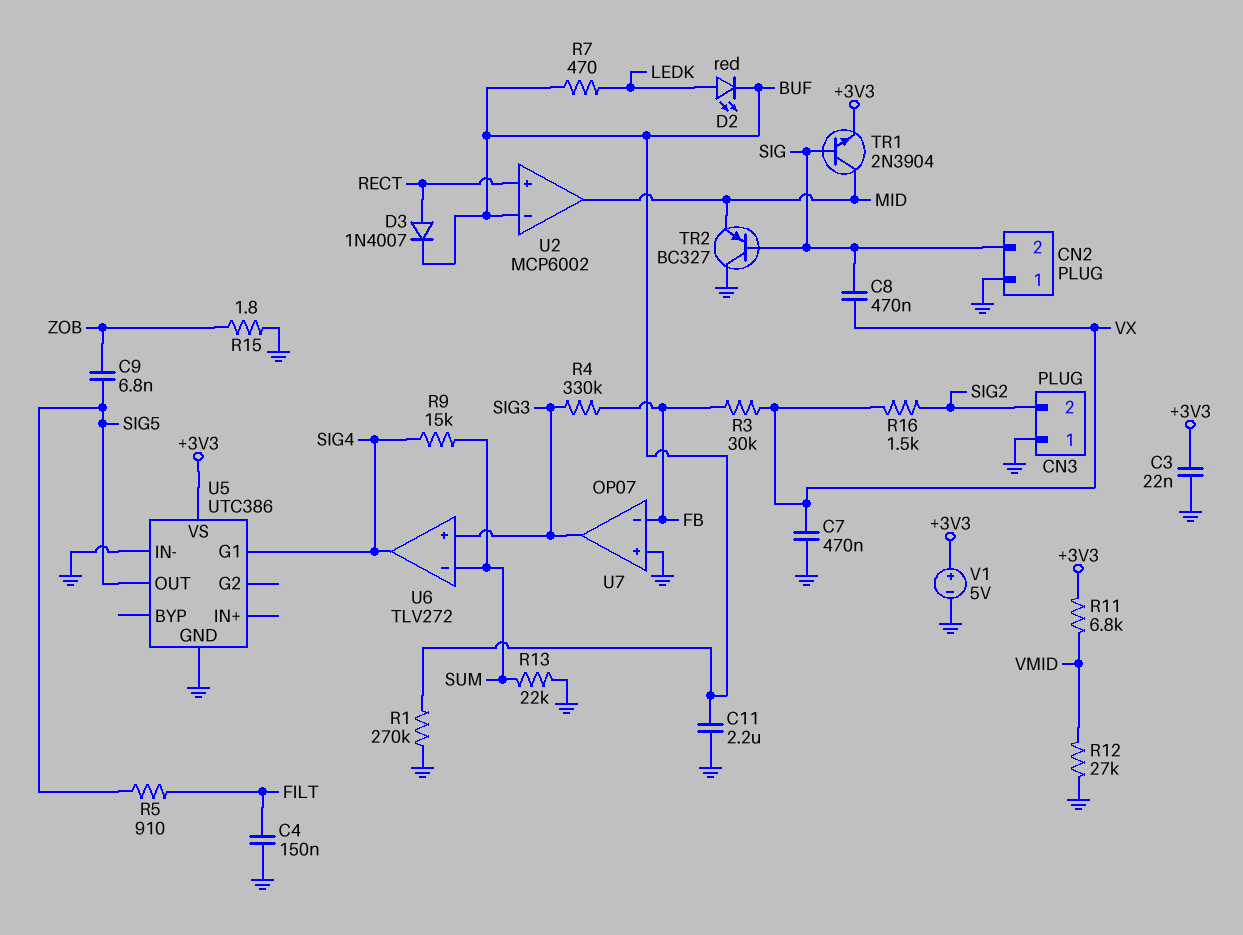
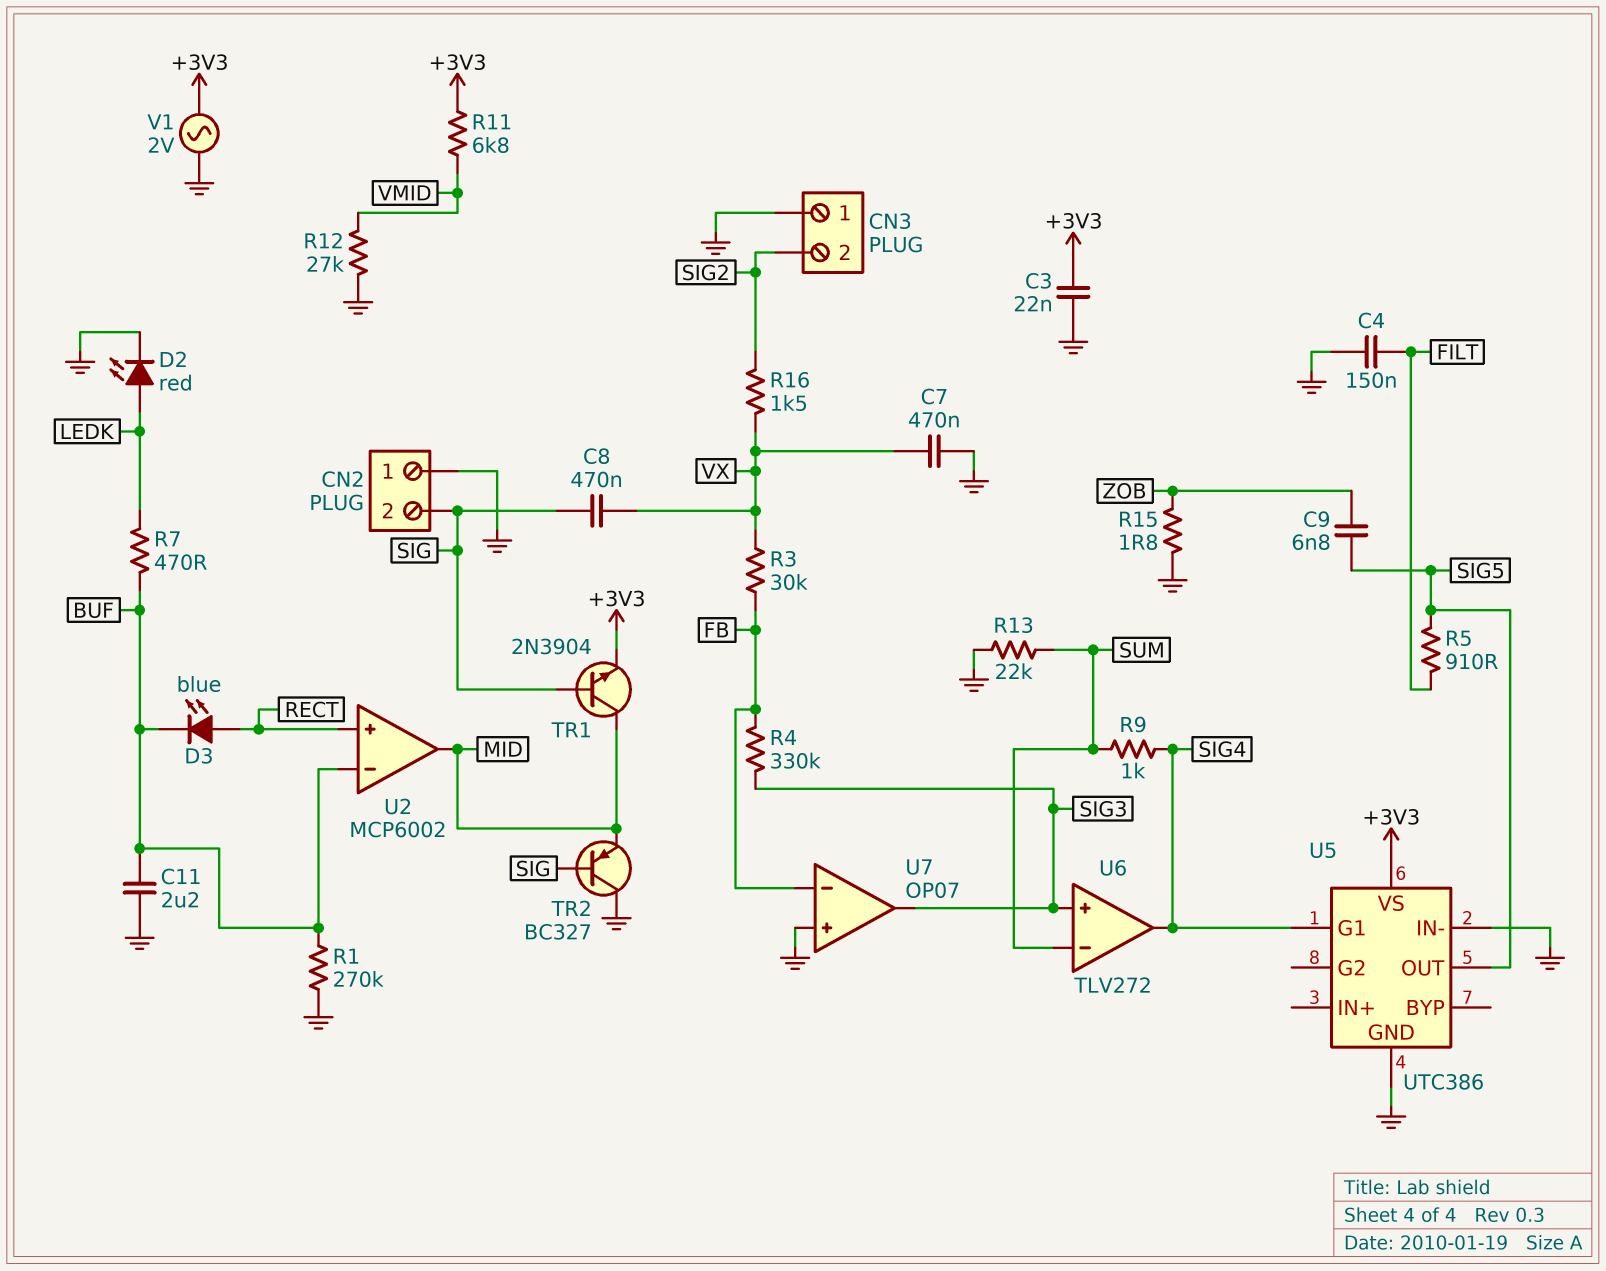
D2: LED red (A LEDK, K BUF) -> LED red (A LEDK, K GND)
D3: diode 1N4007 (A RECT, K BUF) -> LED blue (A RECT, K BUF)
R9: 15k (SIG4, SUM) -> 1k (SIG4, SUM)
V1: 5V (plus +3V3, minus GND) -> AC 2V (+3V3, GND)

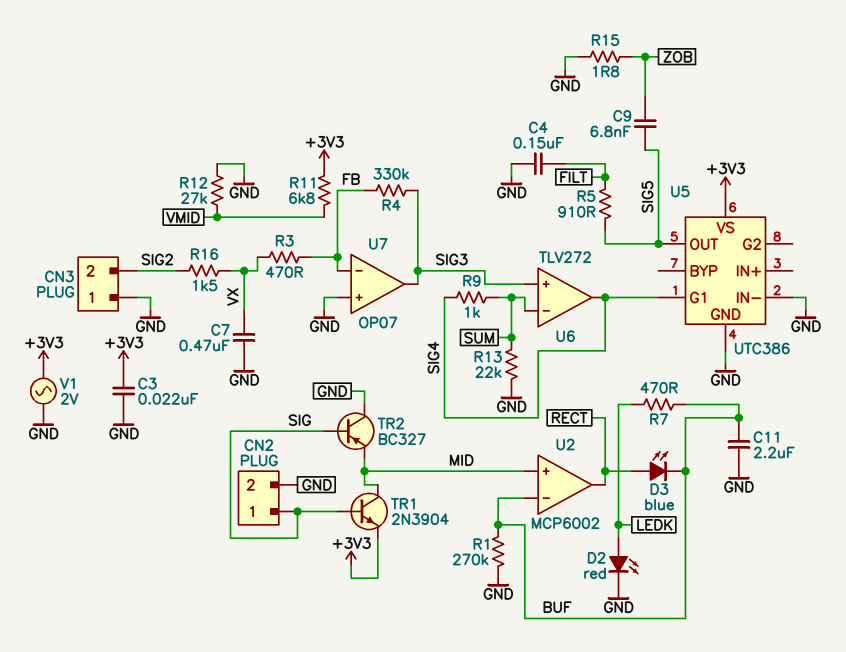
C8: 470nF (SIG, VX) -> none
CN2 pin 1: GND -> SIG
CN2 pin 2: SIG -> GND
R3: 30k (FB, VX) -> 470 (FB, VX)
U2 pin in+: RECT -> MID
U2 pin out: MID -> RECT

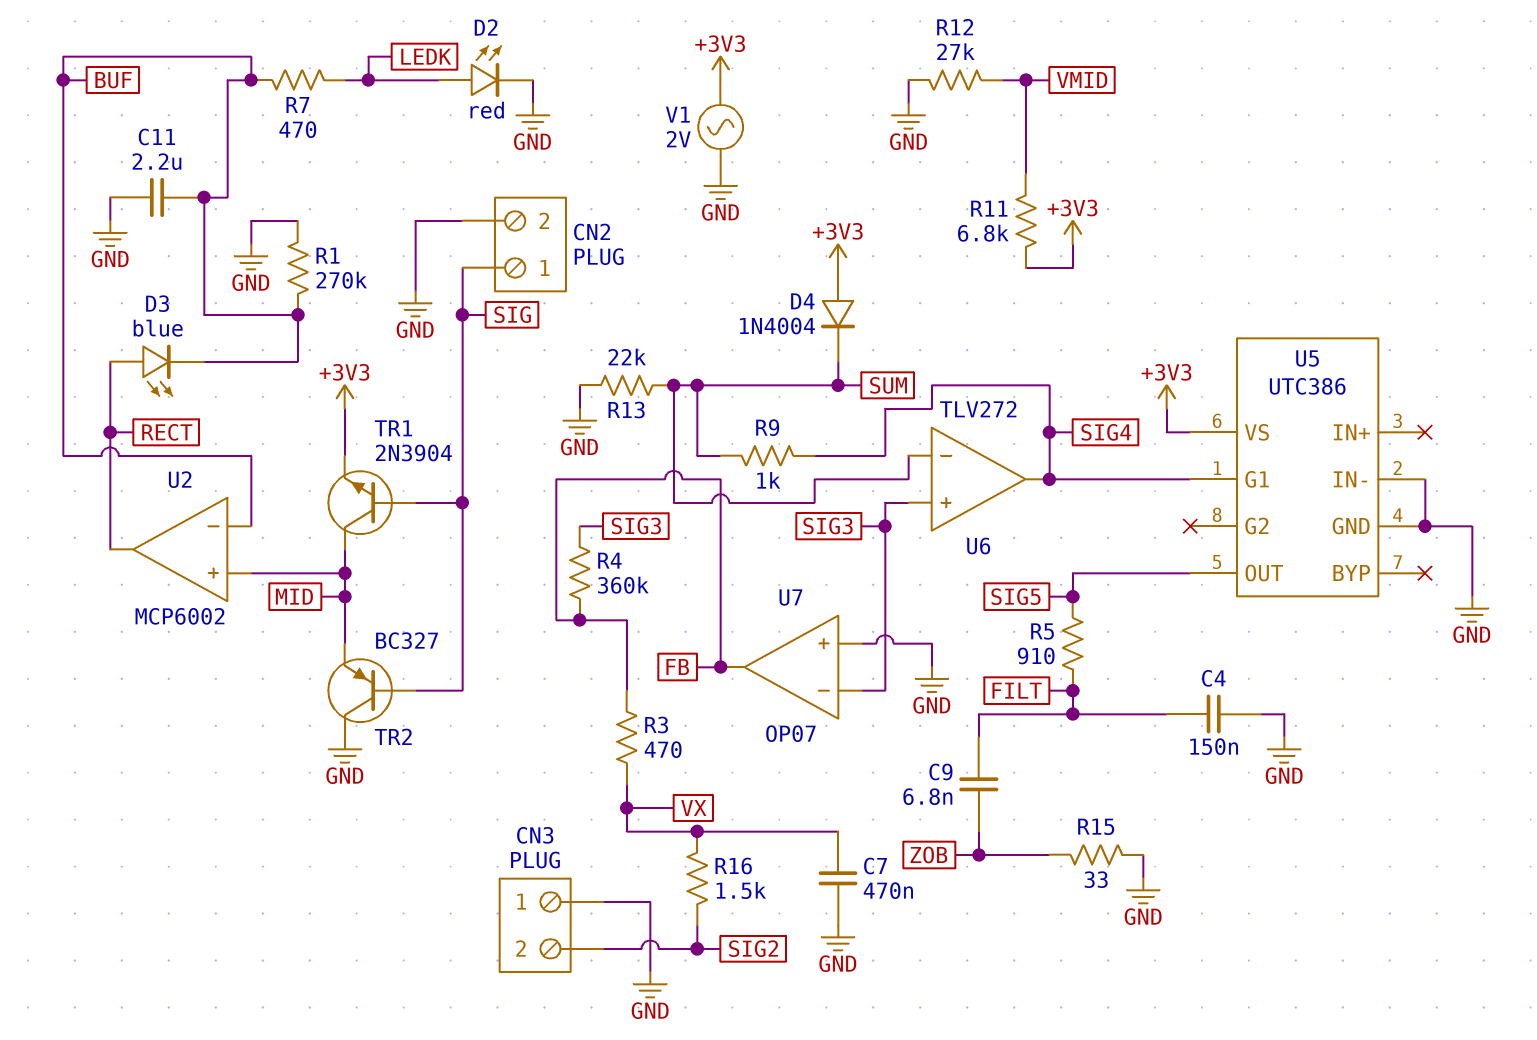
C3: 22nF (+3V3, GND) -> none
C9: 6.8nF (SIG5, ZOB) -> 6.8nF (FILT, ZOB)
D4: none -> diode 1N4004 (A +3V3, K SUM)
R4: 330k (FB, SIG3) -> 360k (FB, SIG3)
R15: 1.8 (GND, ZOB) -> 33 (GND, ZOB)
U7 pin in-: FB -> SIG3
U7 pin out: SIG3 -> FB

